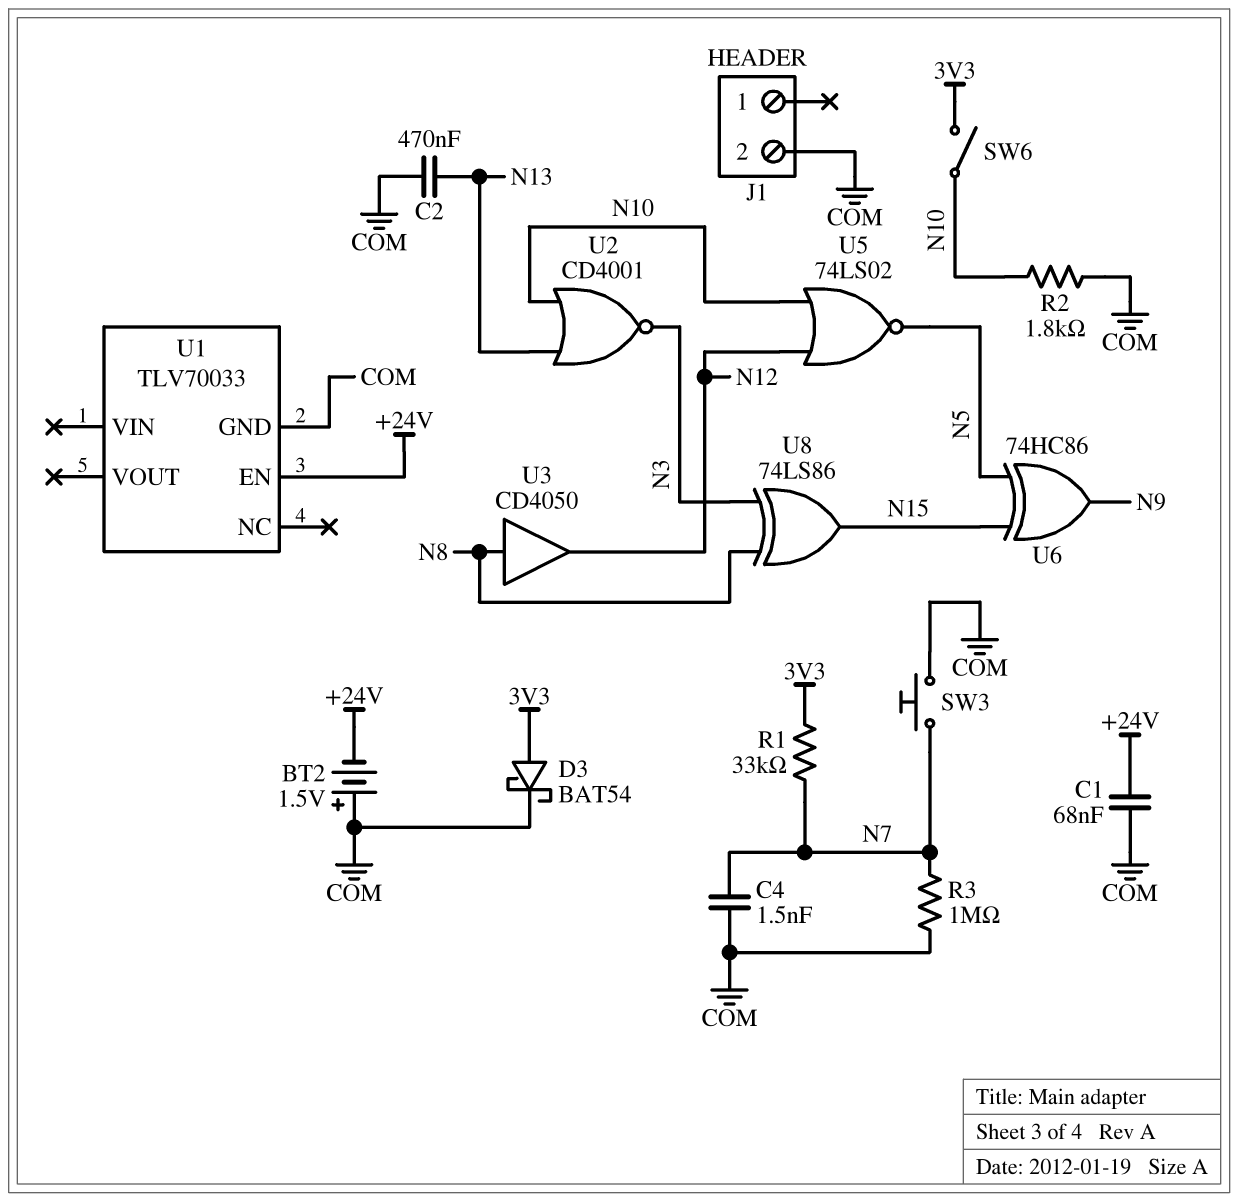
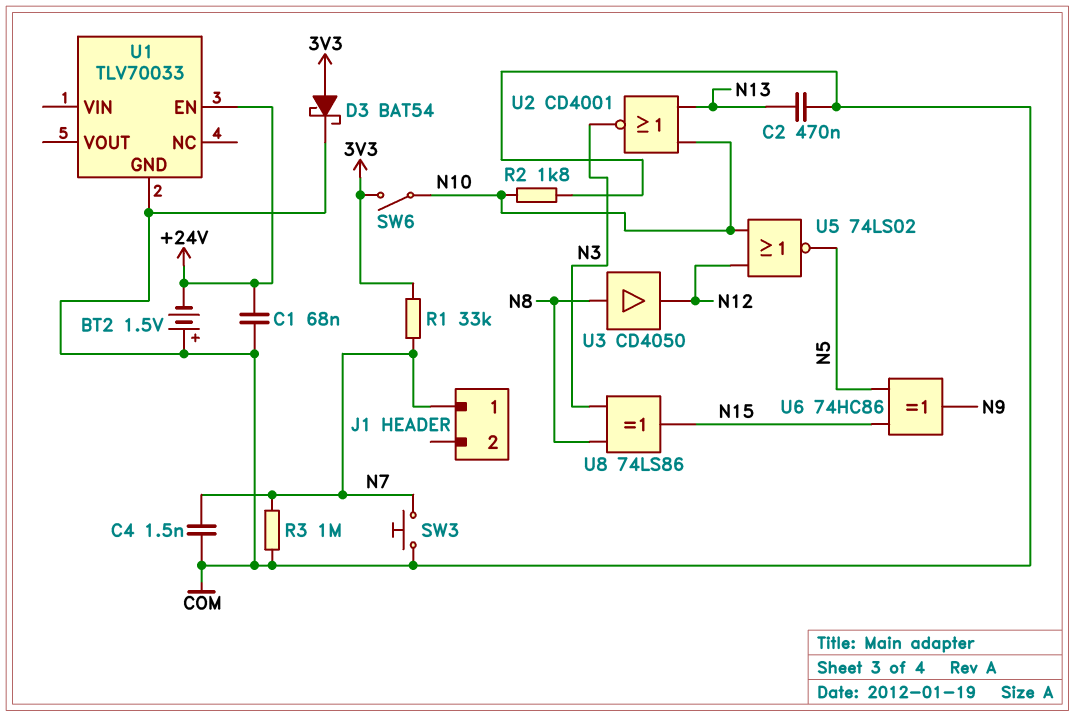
J1 pin 1: none -> N7
J1 pin 2: COM -> none

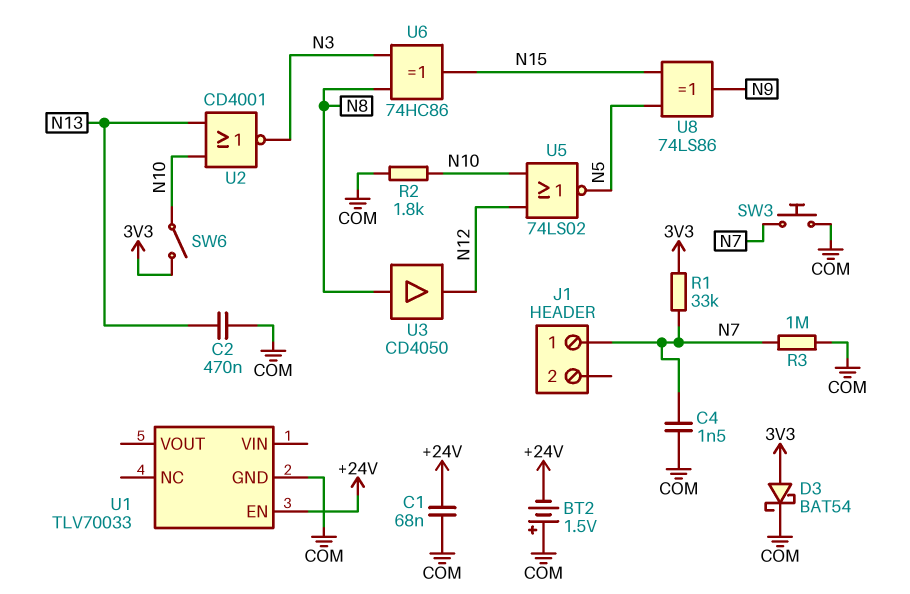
U6: XOR 74HC86 (in N5, in N15, out N9) -> XOR 74HC86 (in N3, in N8, out N15)
U8: XOR 74LS86 (in N3, in N8, out N15) -> XOR 74LS86 (in N5, in N15, out N9)

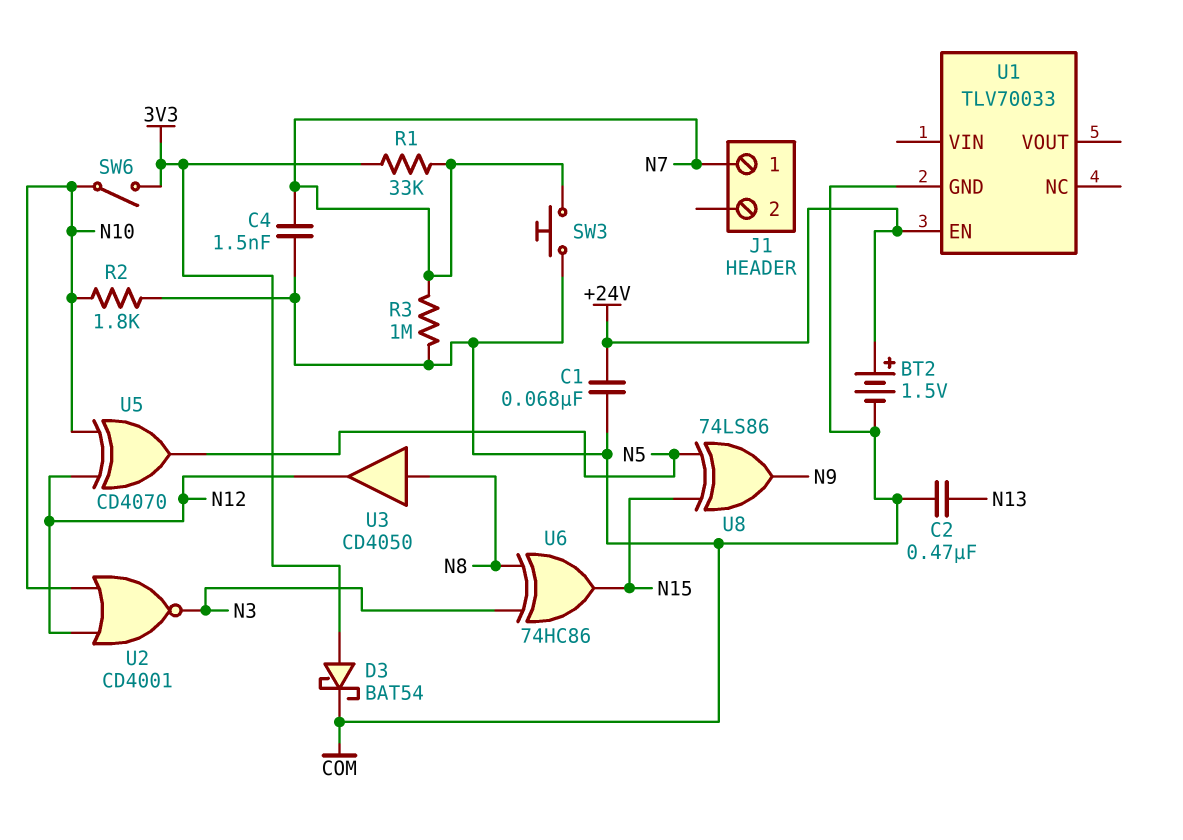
BT2: 1.5V (plus COM, minus +24V) -> 1.5V (plus +24V, minus COM)
U2: NOR CD4001 (in N10, in N13, out N3) -> NOR CD4001 (in N10, in N12, out N3)
U5: NOR 74LS02 (in N10, in N12, out N5) -> XOR CD4070 (in N10, in N12, out N5)

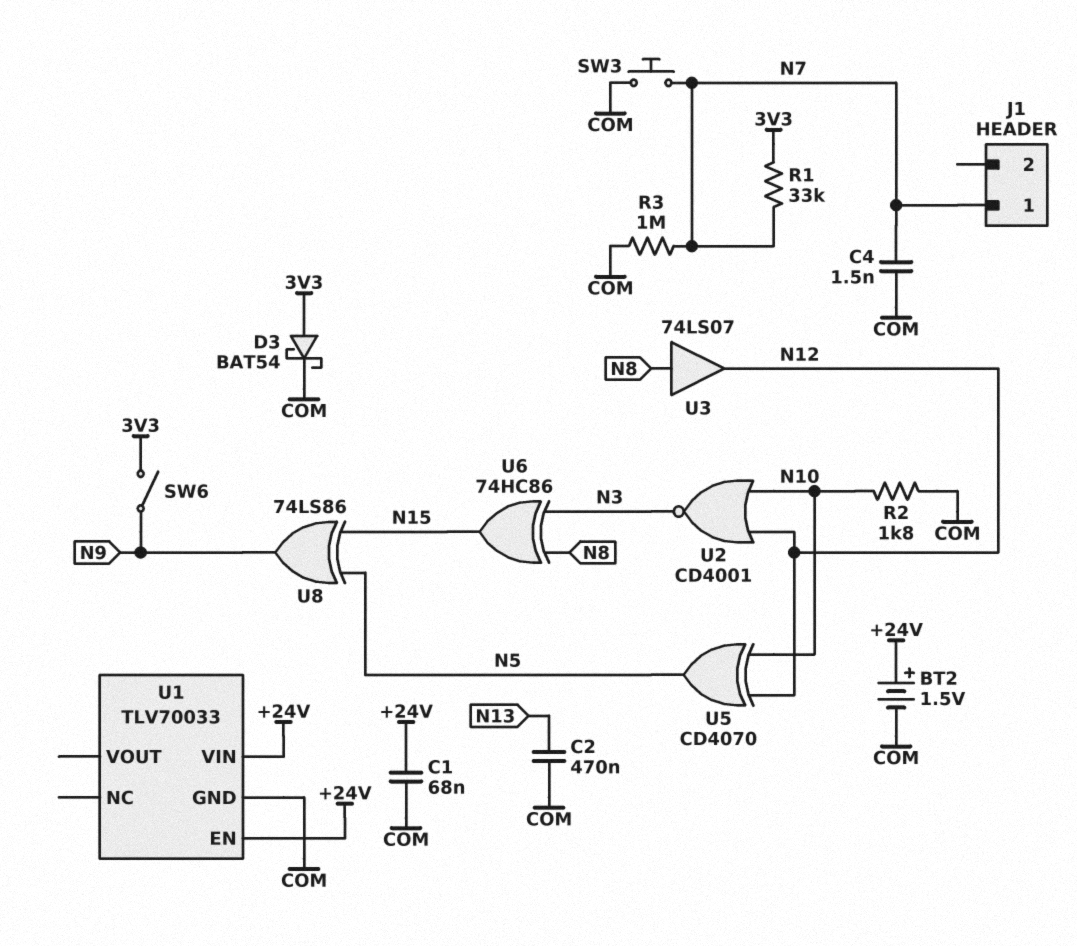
SW6: switch (3V3, N10) -> switch (3V3, N9)
U1 pin VIN: none -> +24V
U3: buffer CD4050 (in N8, out N12) -> buffer 74LS07 (in N8, out N12)

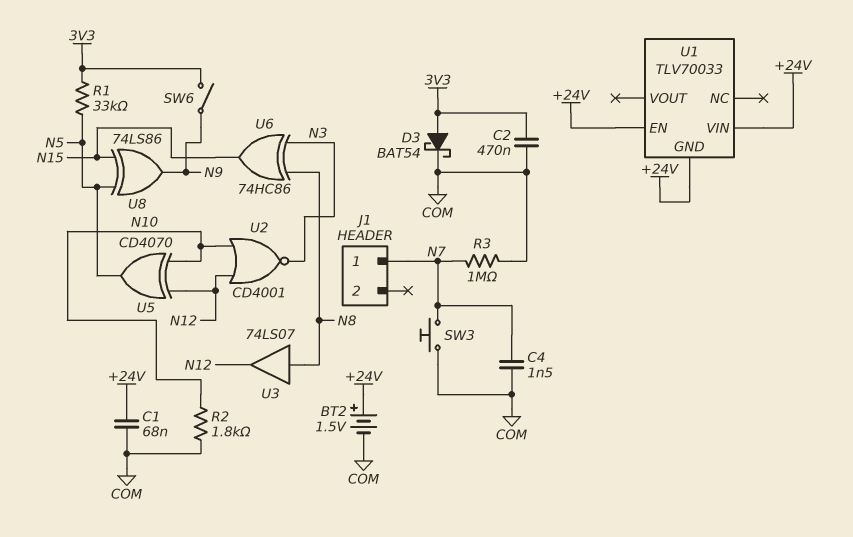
C2: 470nF (COM, N13) -> 470nF (3V3, COM)
R1: 33k (3V3, N7) -> 33k (3V3, N5)
U1 pin GND: COM -> +24V

